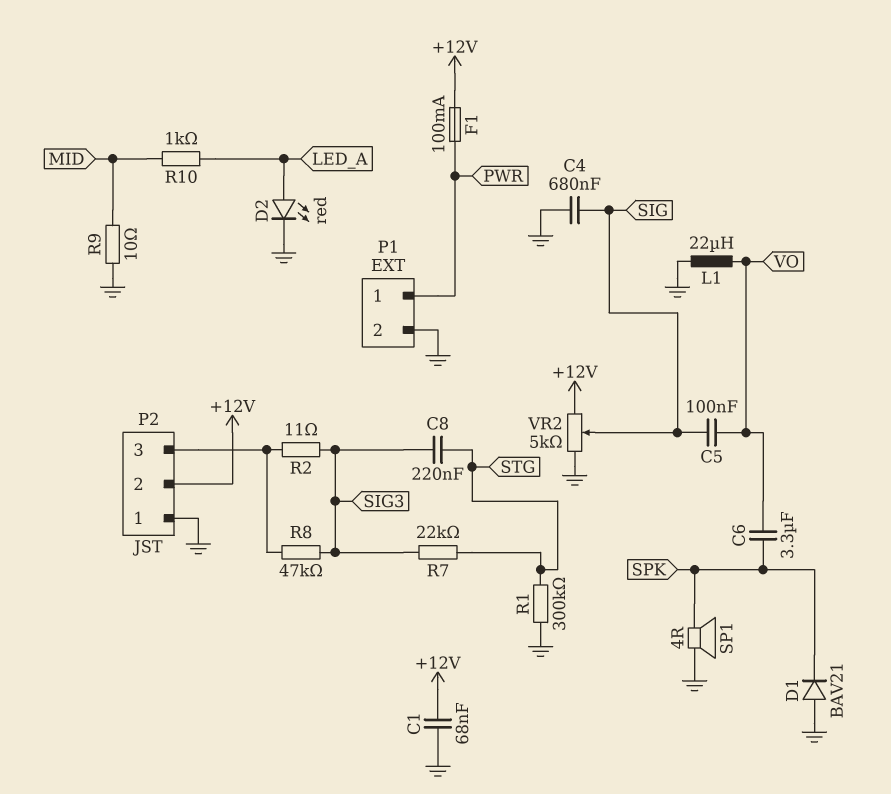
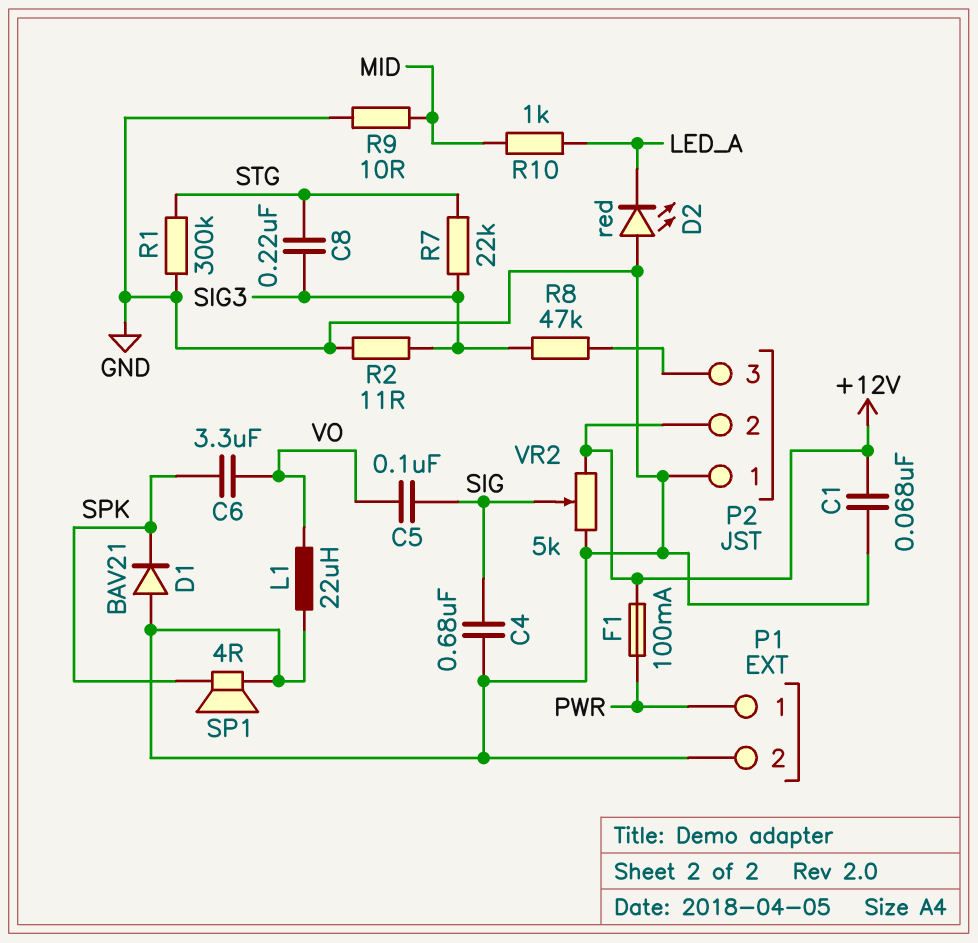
D2: LED red (A LED_A, K GND) -> LED red (A GND, K LED_A)
R2: 11 (P2/3, SIG3) -> 11 (GND, SIG3)

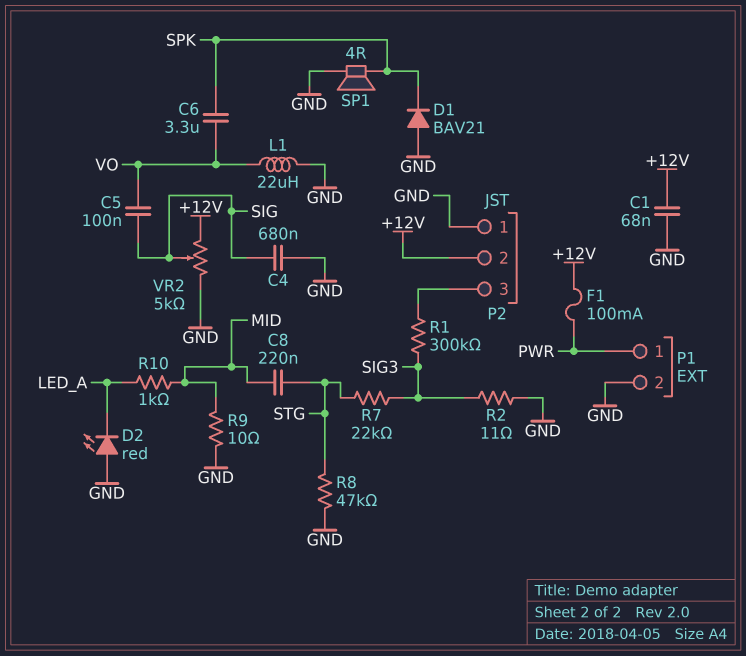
C8: 220nF (SIG3, STG) -> 220nF (MID, STG)
R1: 300k (GND, STG) -> 300k (P2/3, SIG3)
R8: 47k (P2/3, SIG3) -> 47k (GND, STG)

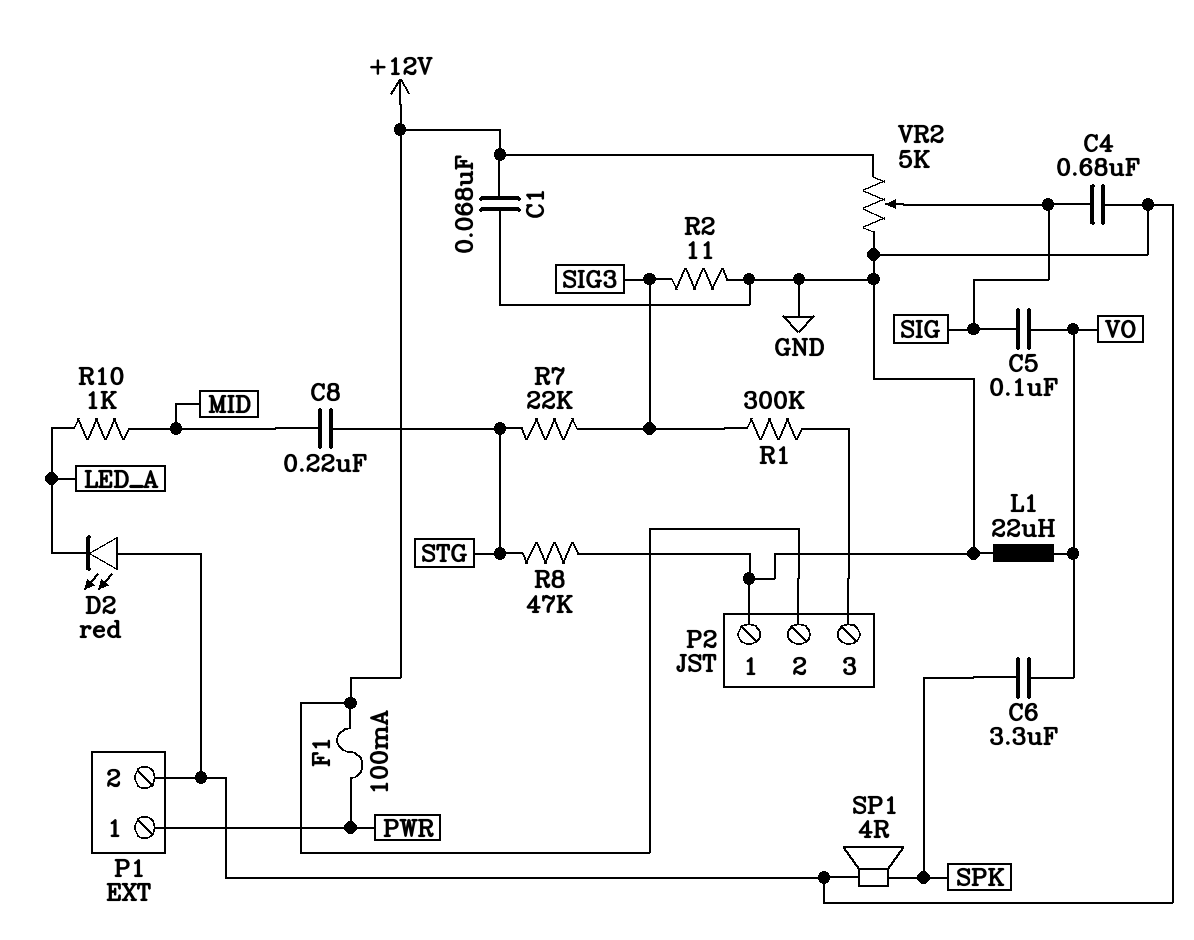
D1: diode BAV21 (A GND, K SPK) -> none
R9: 10 (GND, MID) -> none

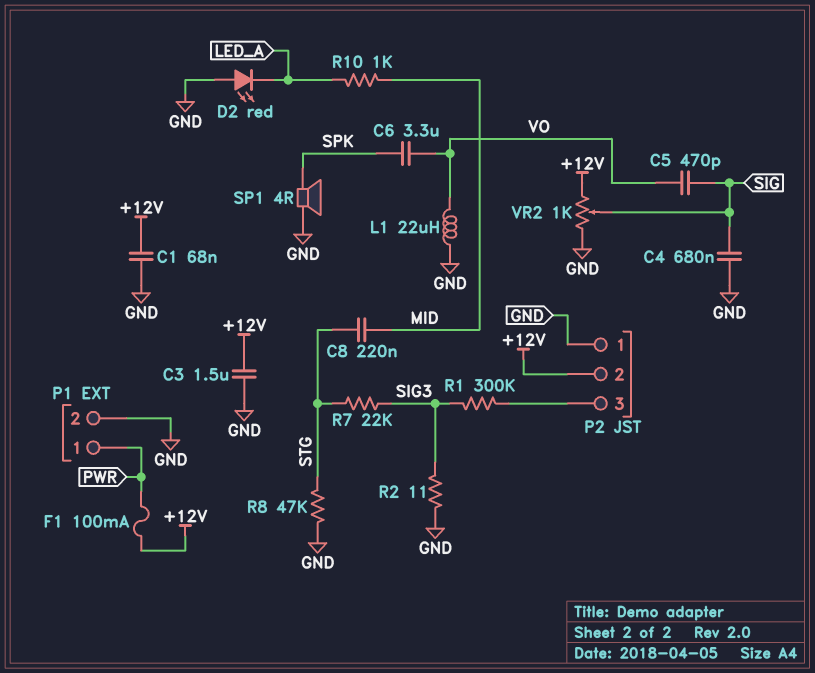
C3: none -> 1.5uF (+12V, GND)
C5: 100nF (SIG, VO) -> 470pF (SIG, VO)
VR2: 5k (+12V, GND, wiper SIG) -> 1k (+12V, GND, wiper SIG)

